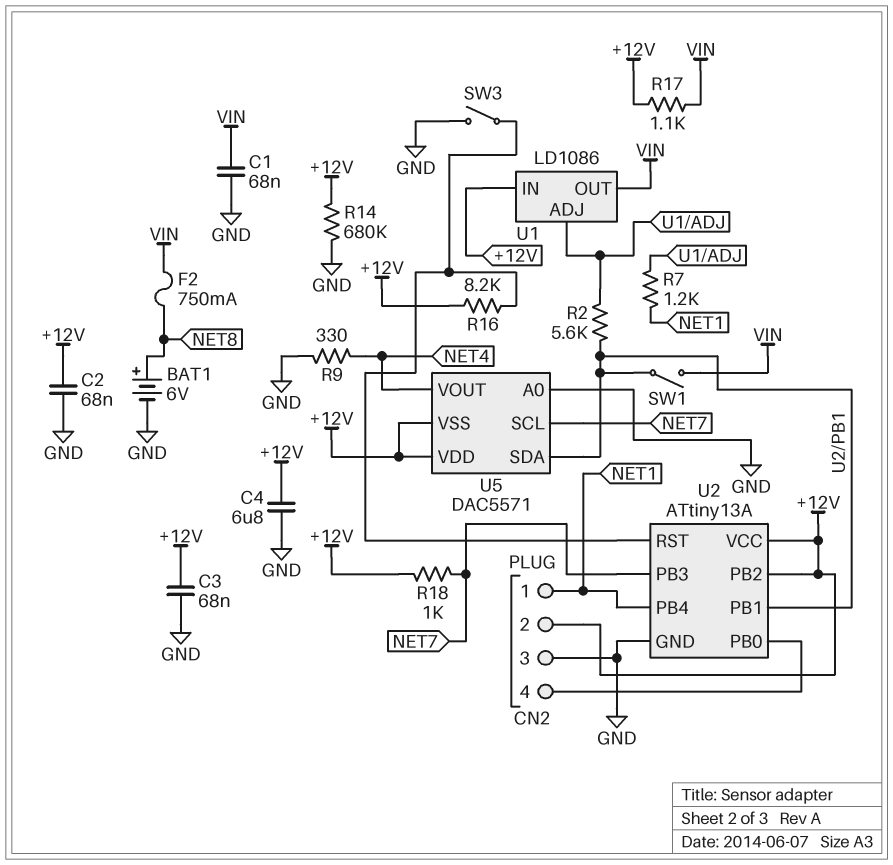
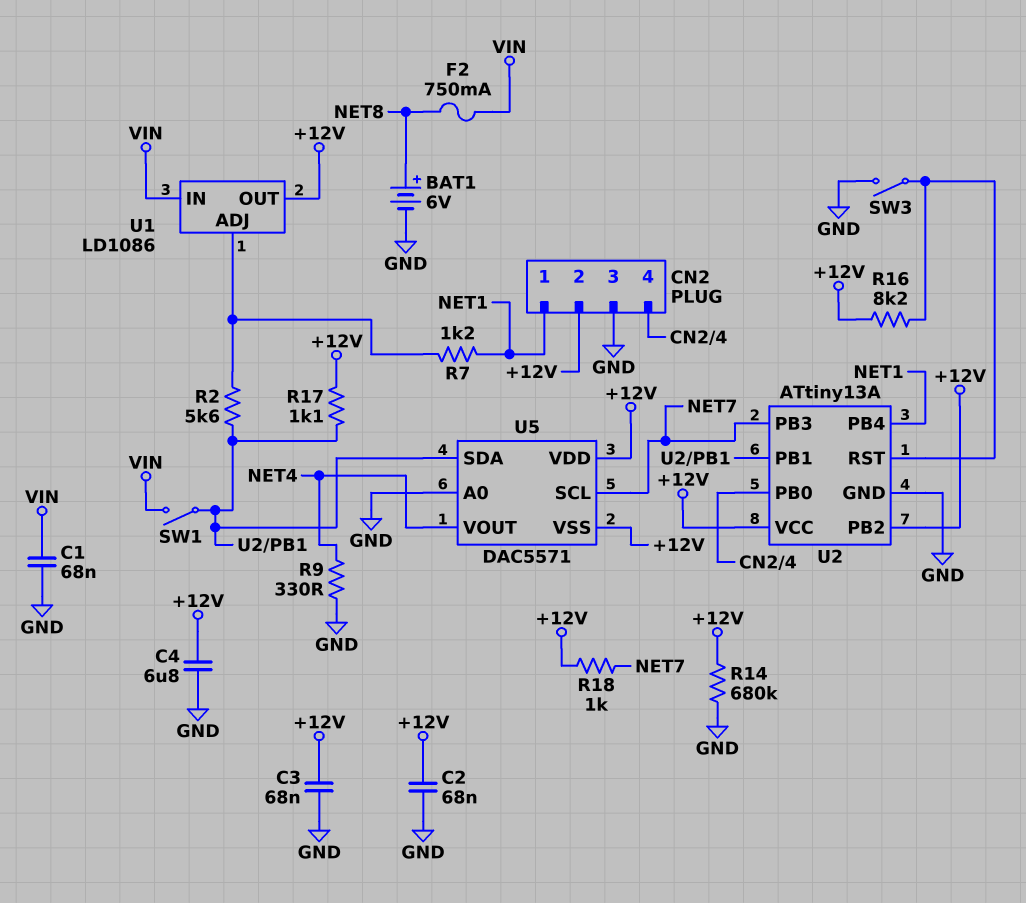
R17: 1.1k (+12V, VIN) -> 1.1k (+12V, U2/PB1)
U1 pin IN: +12V -> VIN
U1 pin OUT: VIN -> +12V

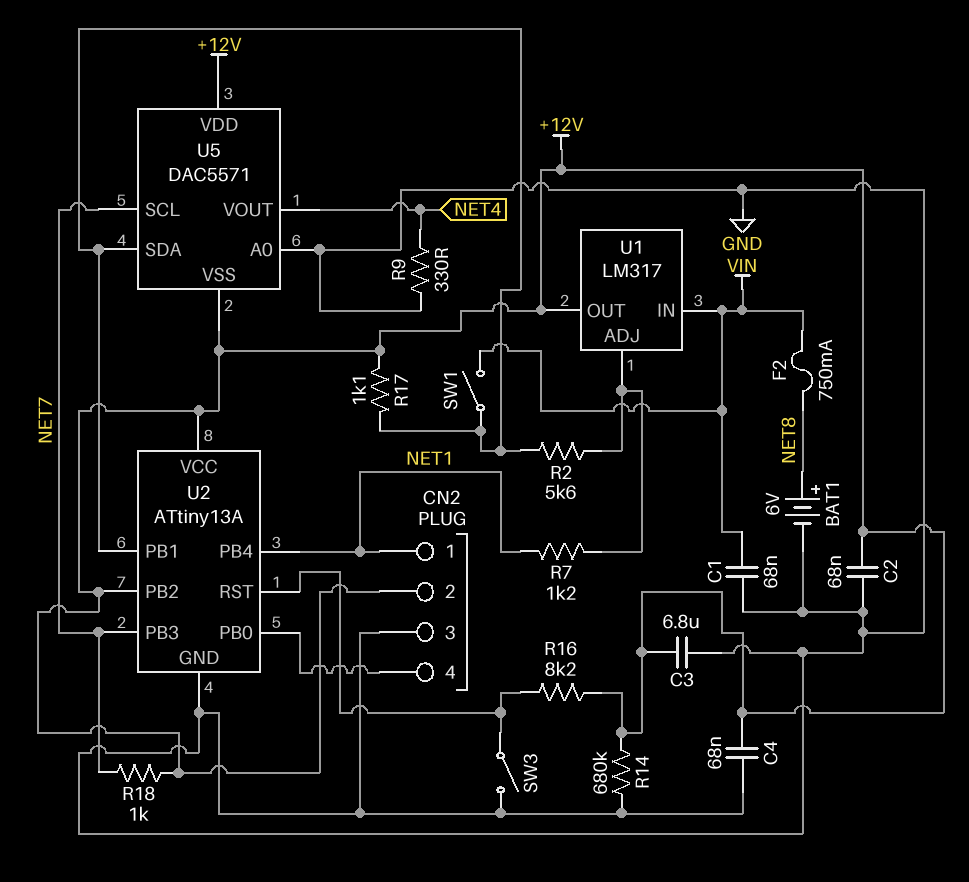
C3: 68nF (+12V, GND) -> 6.8uF (+12V, GND)
C4: 6.8uF (+12V, GND) -> 68nF (+12V, GND)
U1: LD1086 -> LM317

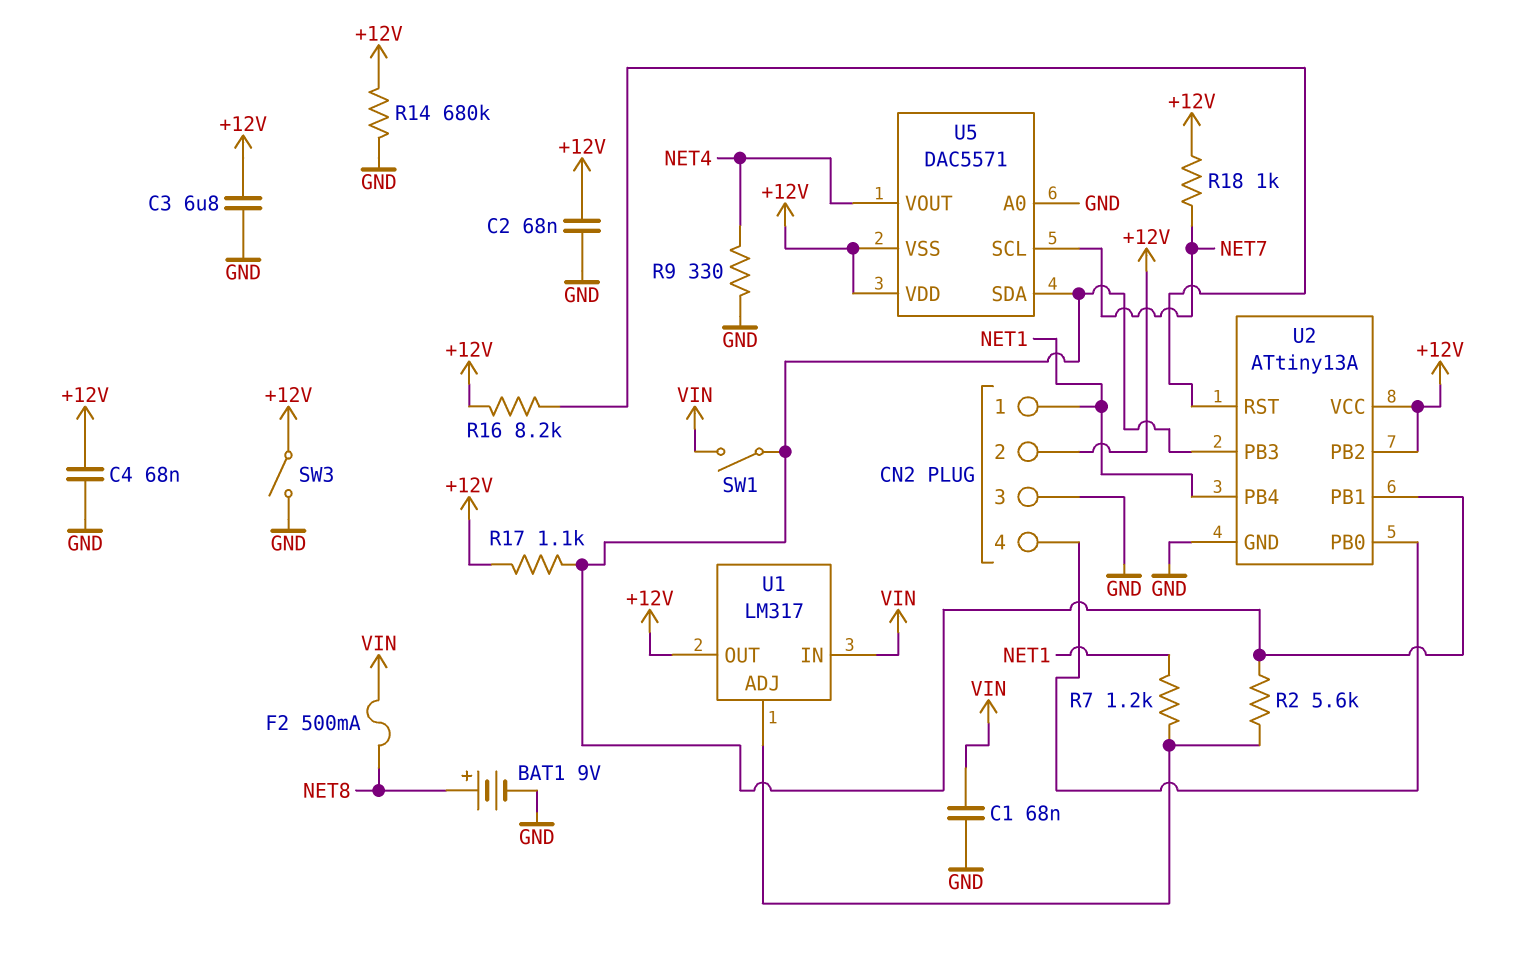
BAT1: 6V (plus NET8, minus GND) -> 9V (plus NET8, minus GND)
F2: 750mA (NET8, VIN) -> 500mA (NET8, VIN)
SW3: switch (GND, U2/RST) -> switch (+12V, GND)
U2 pin PB3: NET7 -> U2/PB1

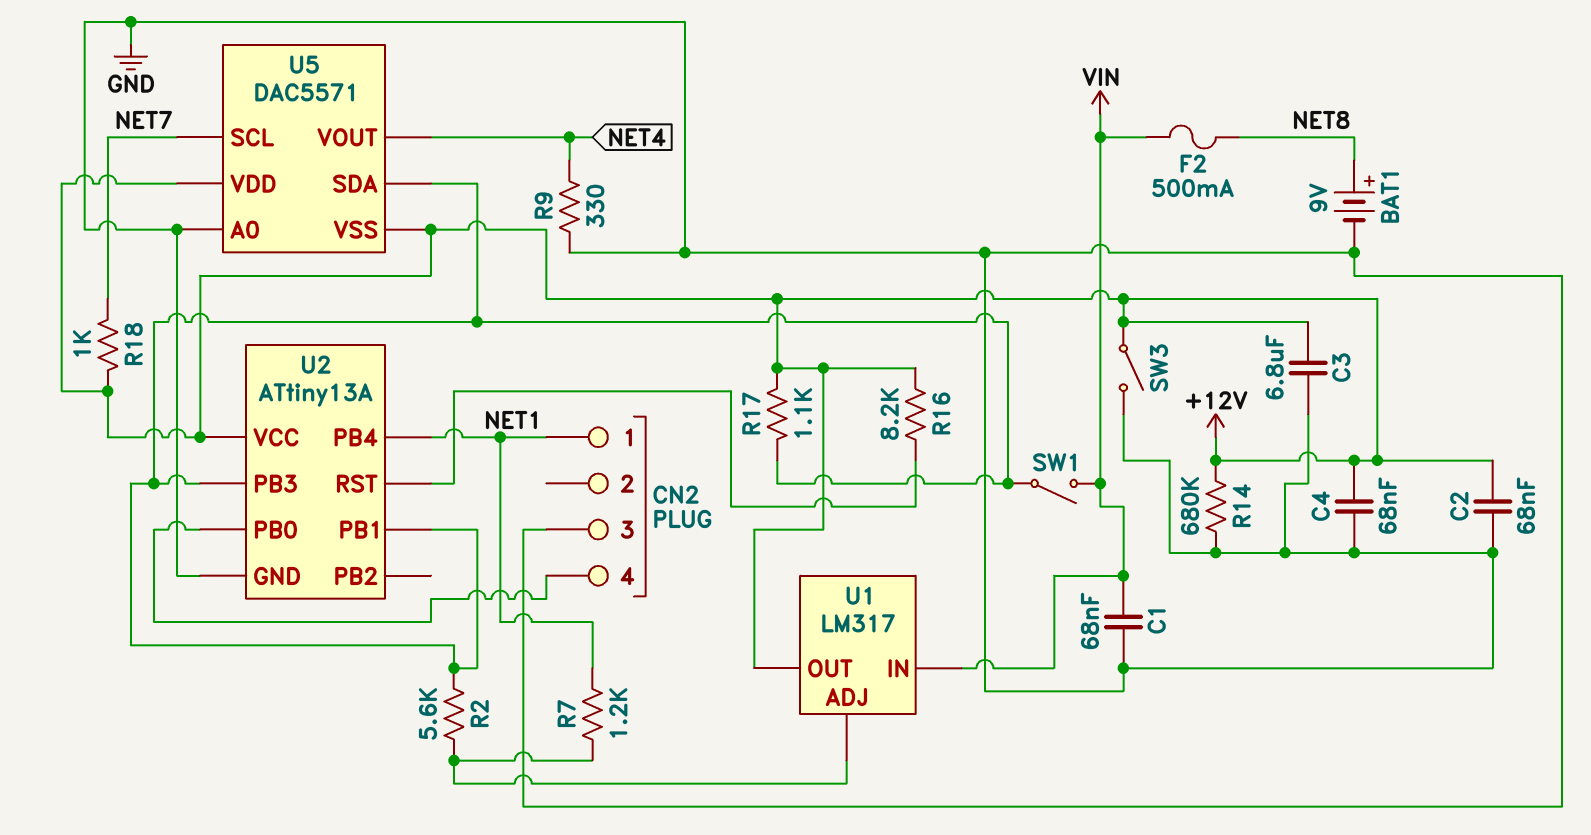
CN2 pin 2: +12V -> none
U2 pin PB2: +12V -> none

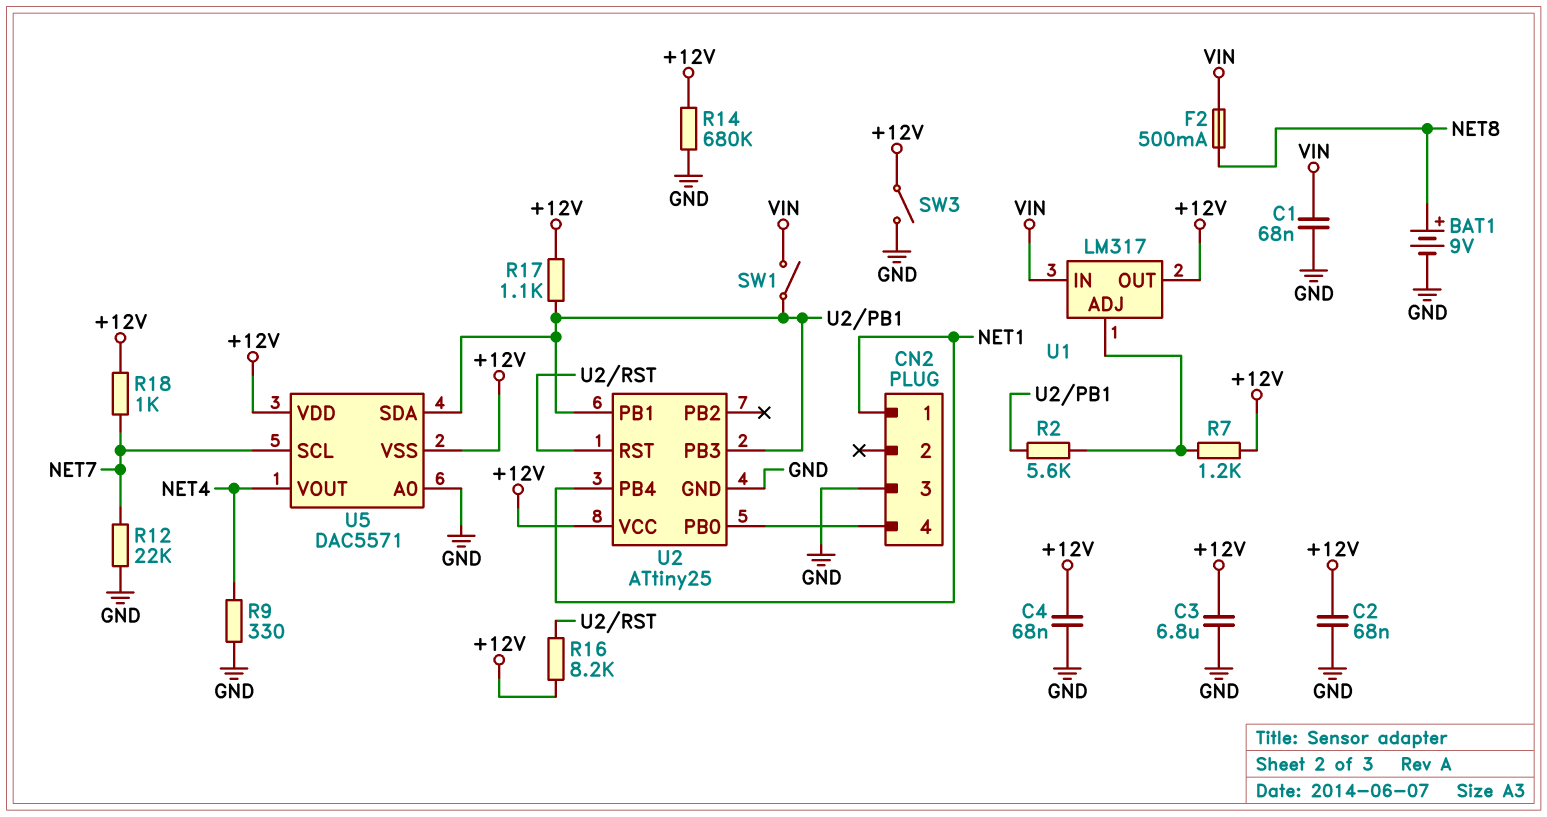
R7: 1.2k (NET1, U1/ADJ) -> 1.2k (+12V, U1/ADJ)
R12: none -> 22k (GND, NET7)
U2: ATtiny13A -> ATtiny25

